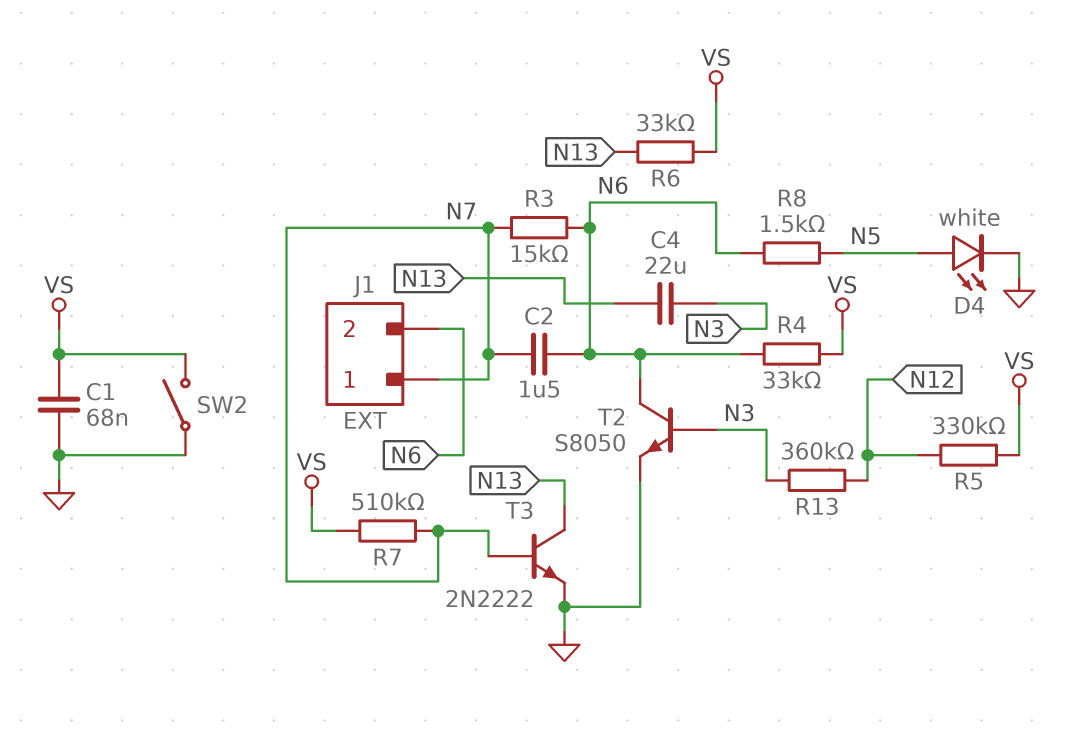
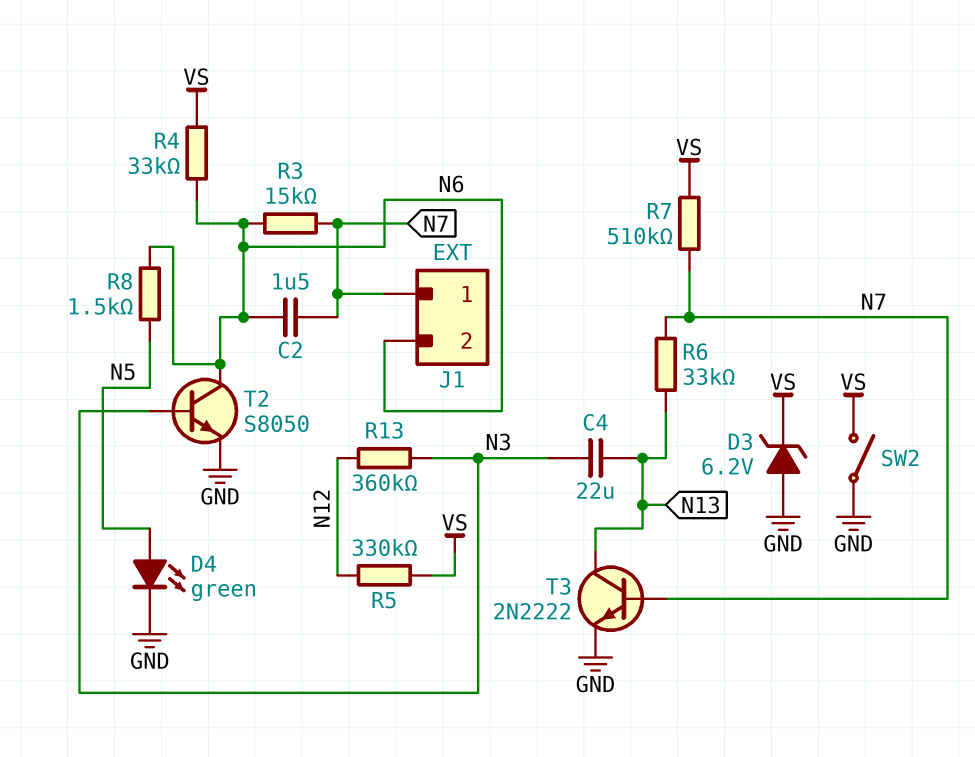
C1: 68nF (GND, VS) -> none
D3: none -> zener 6.2V (A GND, K VS)
D4: LED white (A N5, K GND) -> LED green (A N5, K GND)
R6: 33k (N13, VS) -> 33k (N7, N13)

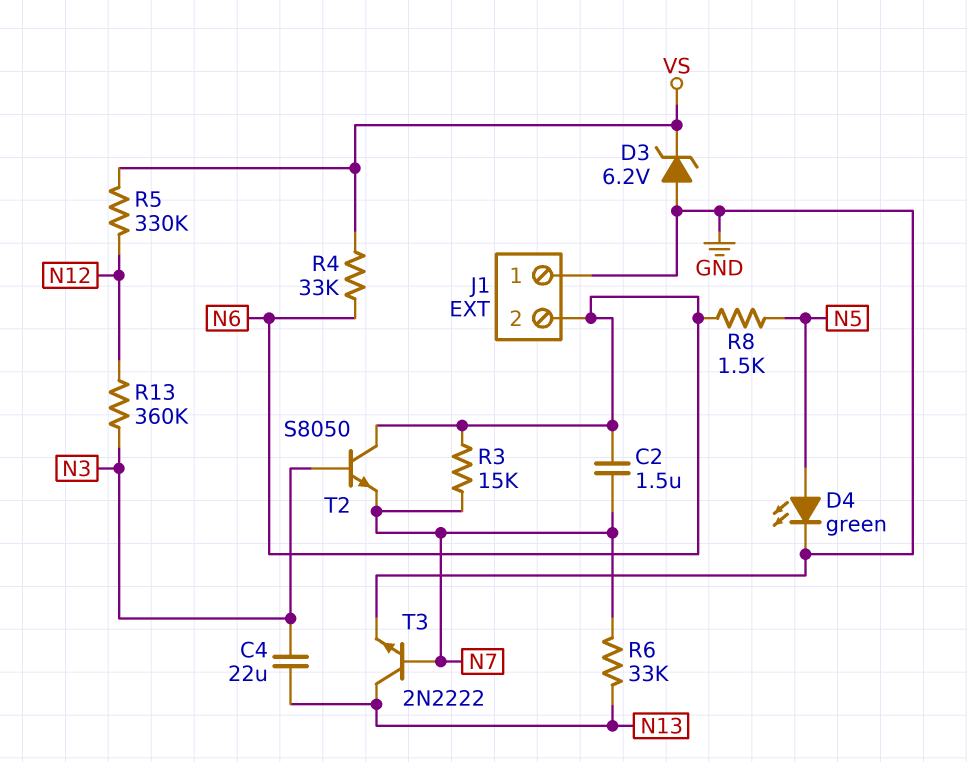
J1 pin 1: N7 -> GND
R7: 510k (N7, VS) -> none
SW2: switch (GND, VS) -> none
T2: NPN S8050 (B N3, C N6, E GND) -> NPN S8050 (B N3, C N6, E N7)

